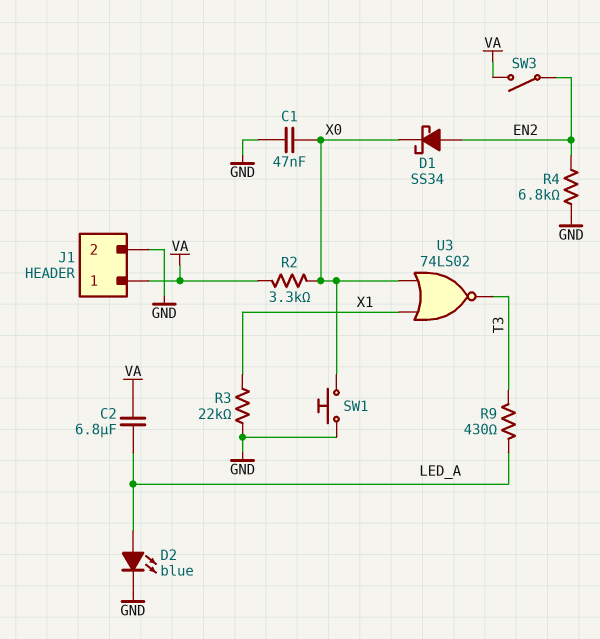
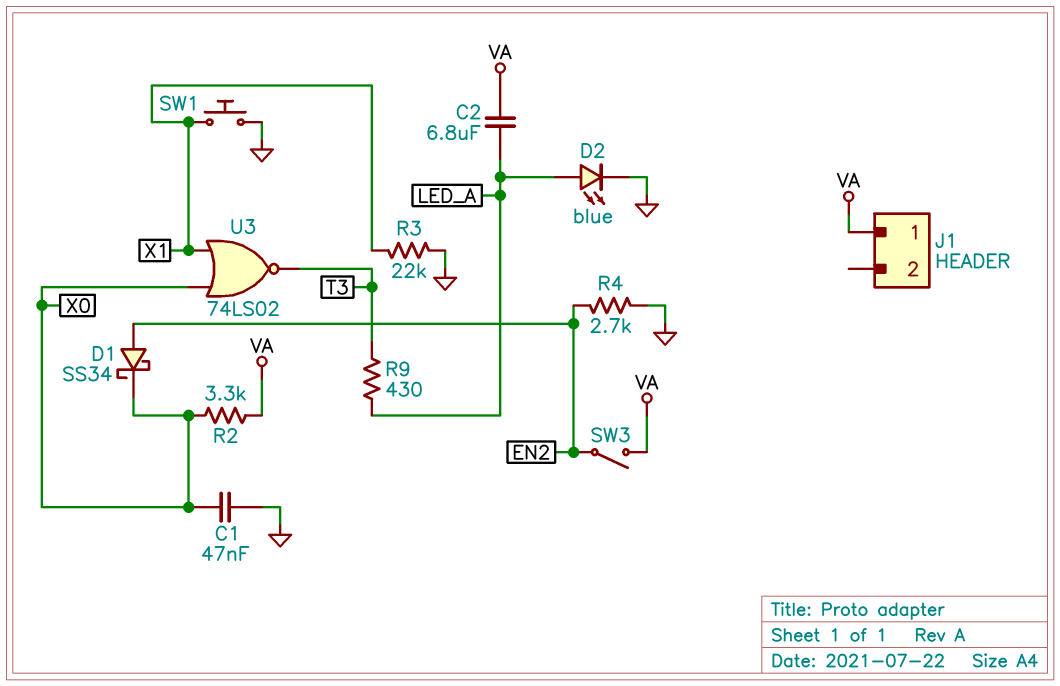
J1 pin 2: GND -> none
R4: 6.8k (EN2, GND) -> 2.7k (EN2, GND)
SW1: button (GND, X0) -> button (GND, X1)

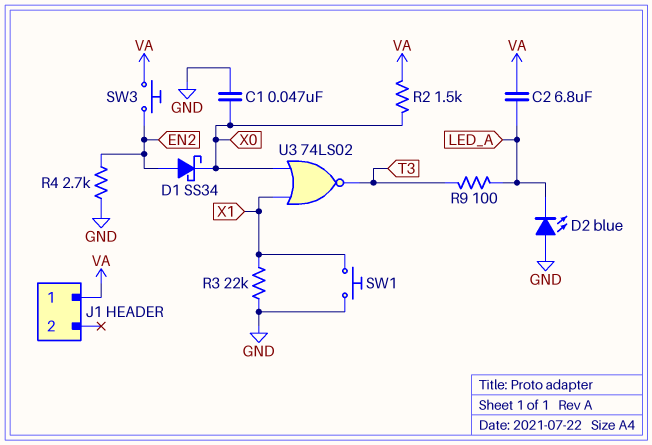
D2: LED blue (A LED_A, K GND) -> LED blue (A GND, K LED_A)
R2: 3.3k (VA, X0) -> 1.5k (VA, X0)
R9: 430 (LED_A, T3) -> 100 (LED_A, T3)
SW3: switch (EN2, VA) -> button (EN2, VA)

